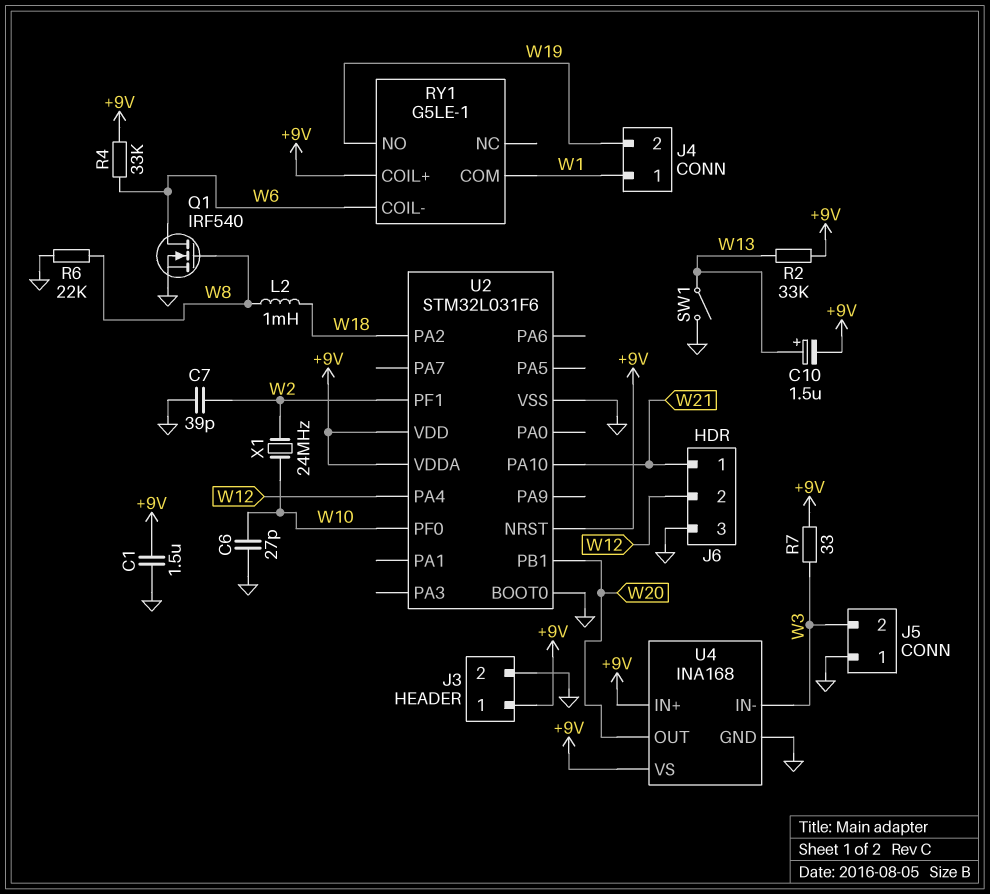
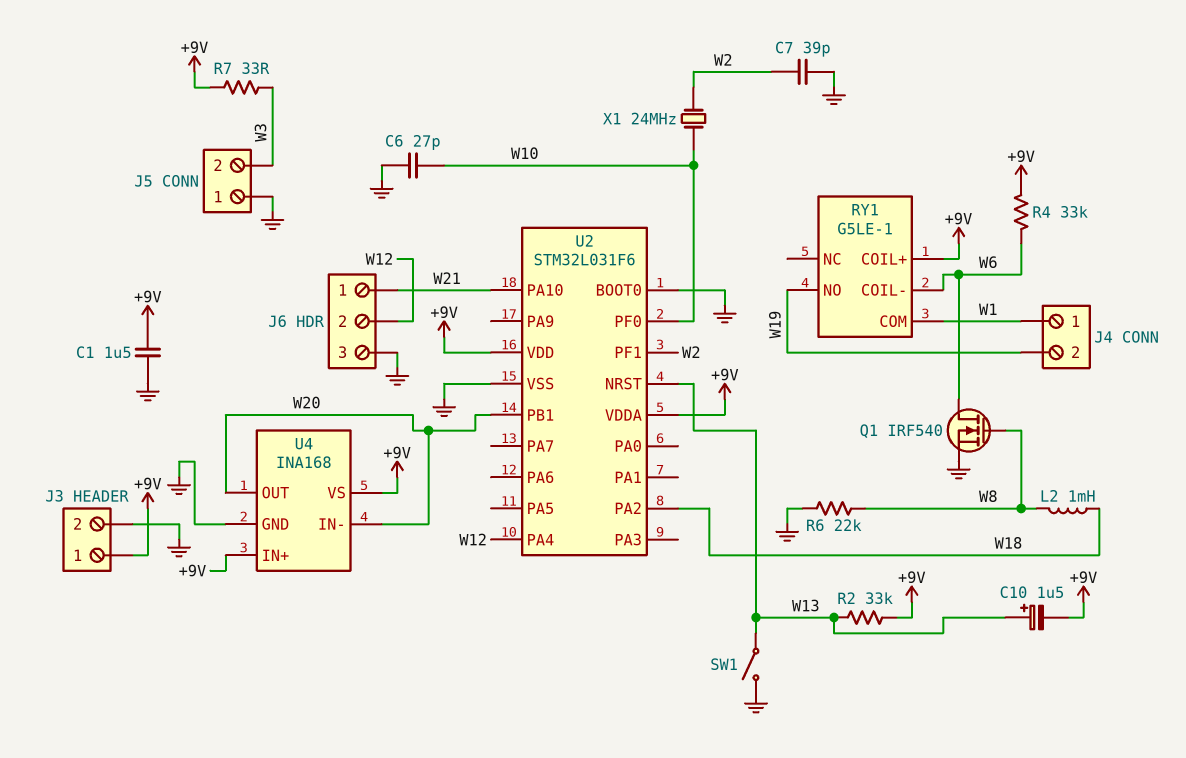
U2 pin NRST: +9V -> W13
U4 pin IN-: W3 -> W20

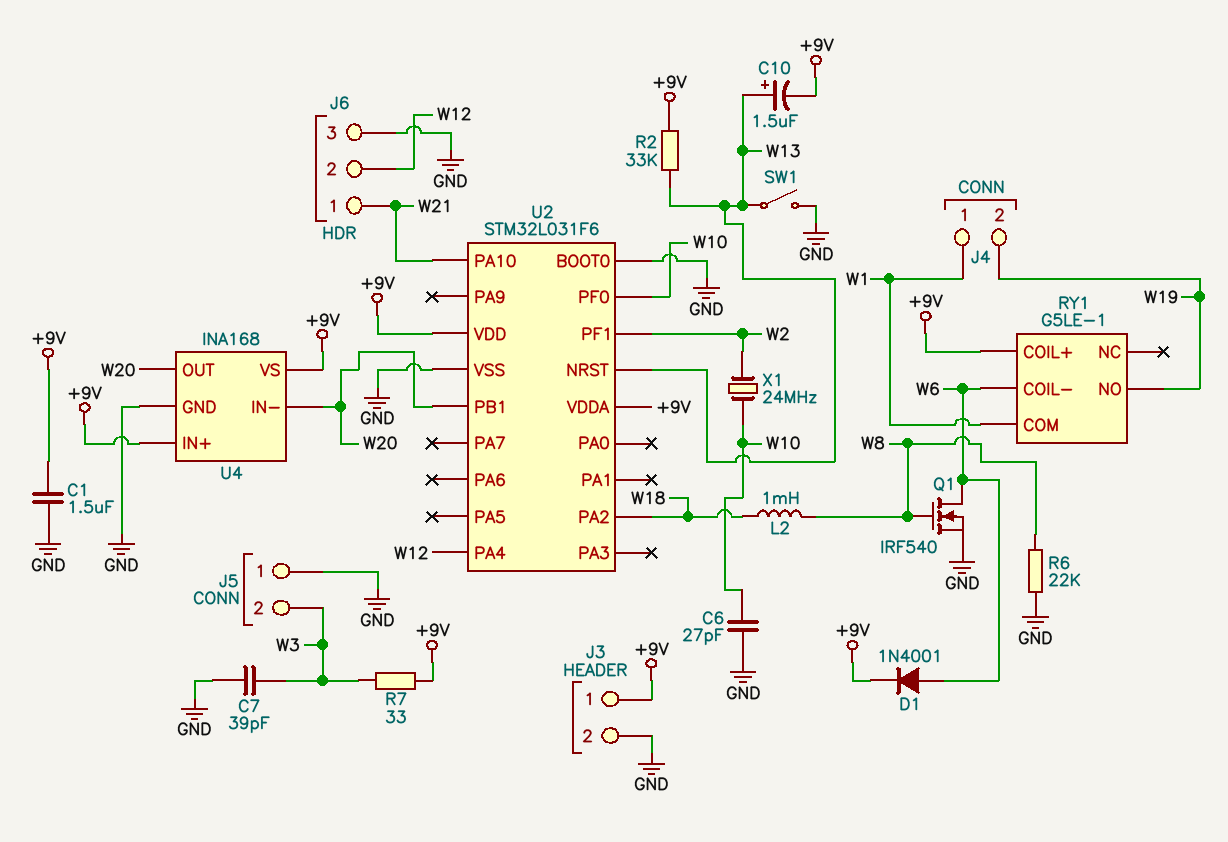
C7: 39pF (GND, W2) -> 39pF (GND, W3)
D1: none -> diode 1N4001 (A W6, K +9V)
R4: 33k (+9V, W6) -> none

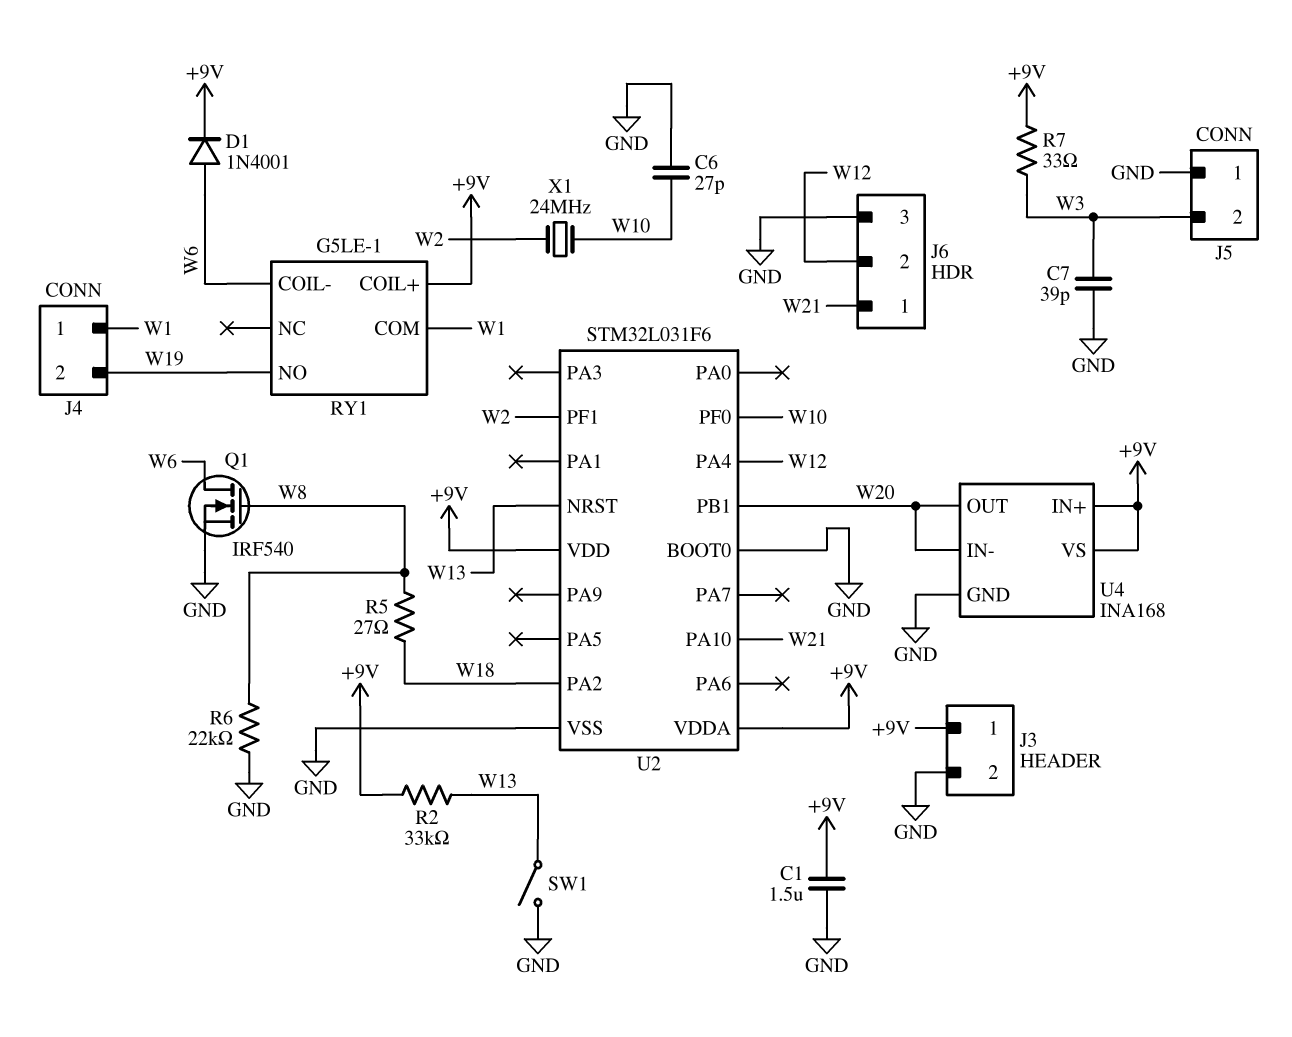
C10: 1.5uF (plus W13, minus +9V) -> none
L2: 1mH (W8, W18) -> none
R5: none -> 27 (W8, W18)

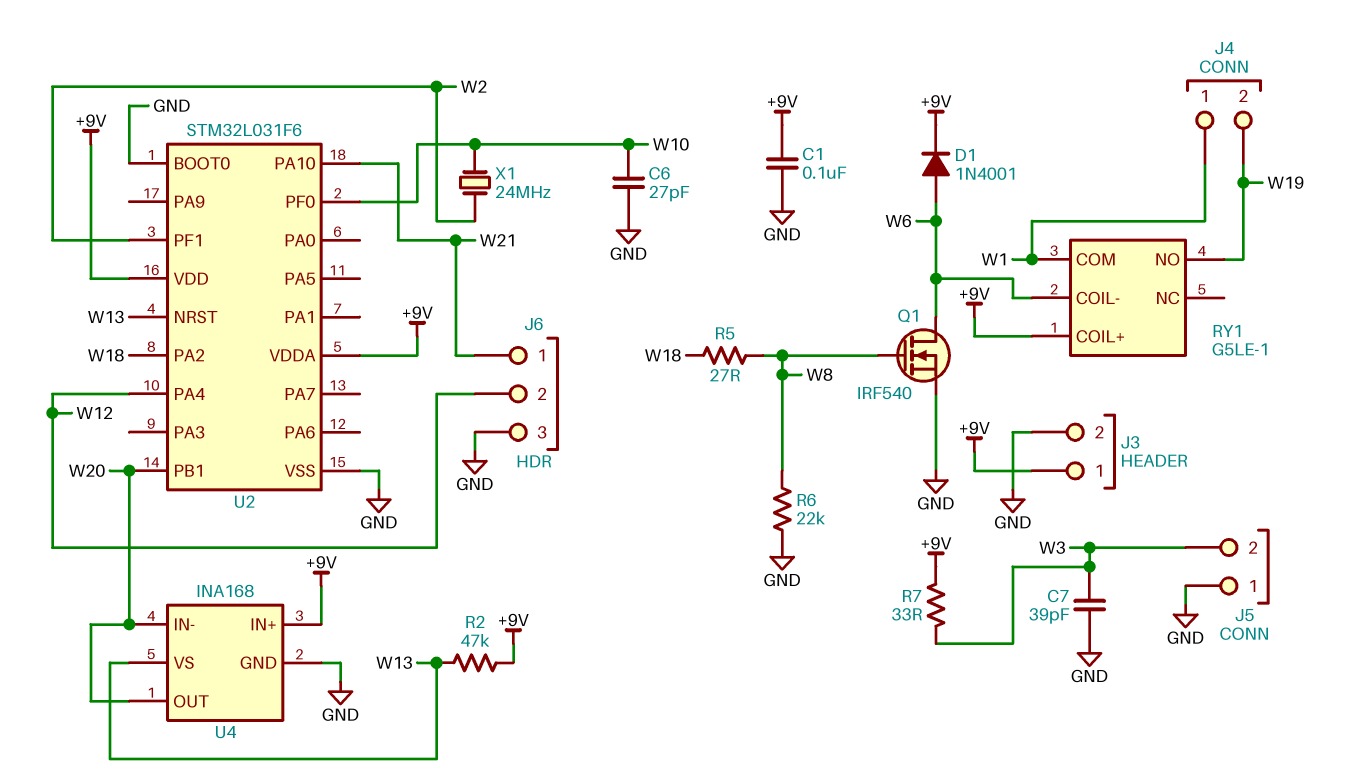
C1: 1.5uF (+9V, GND) -> 100nF (+9V, GND)
R2: 33k (+9V, W13) -> 47k (+9V, W13)
SW1: switch (GND, W13) -> none
U4 pin VS: +9V -> W13

